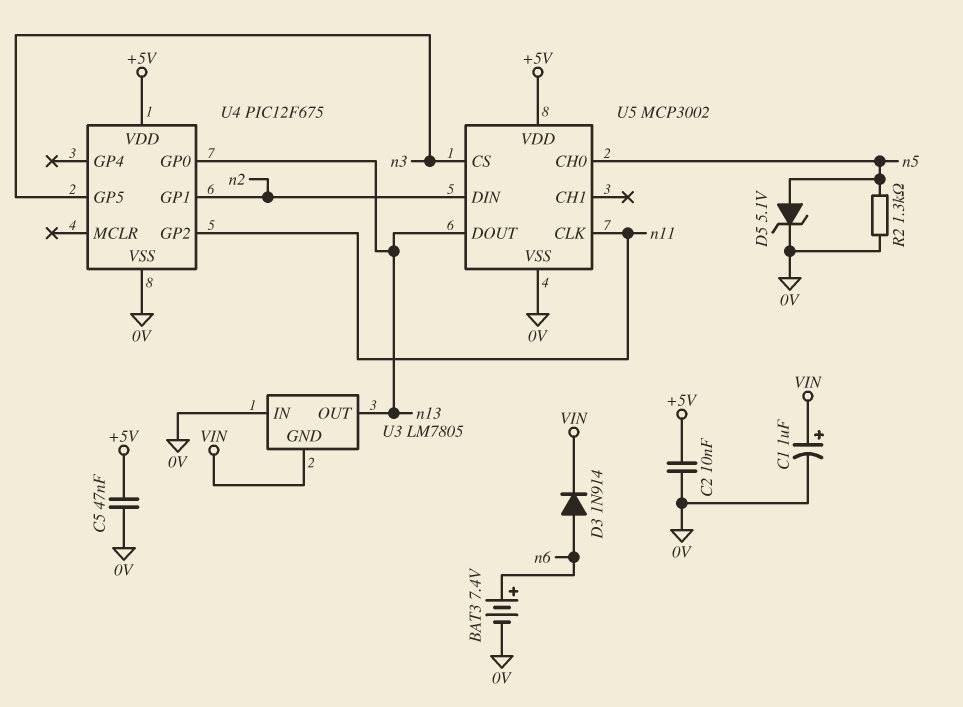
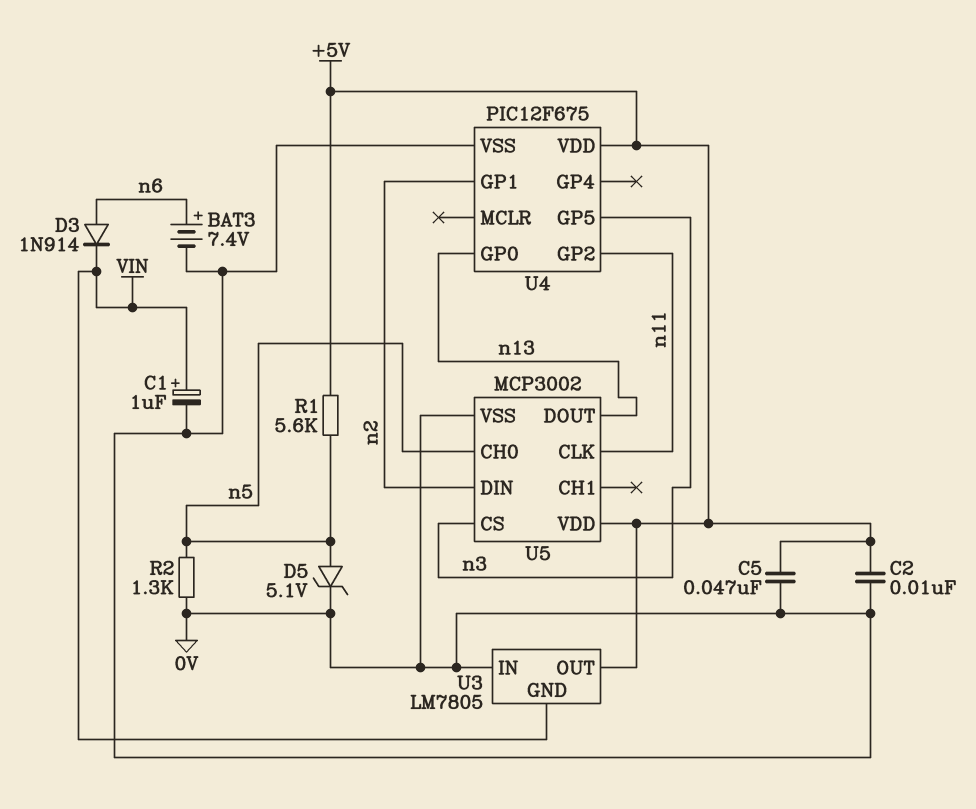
R1: none -> 5.6k (+5V, n5)
U3 pin OUT: n13 -> +5V

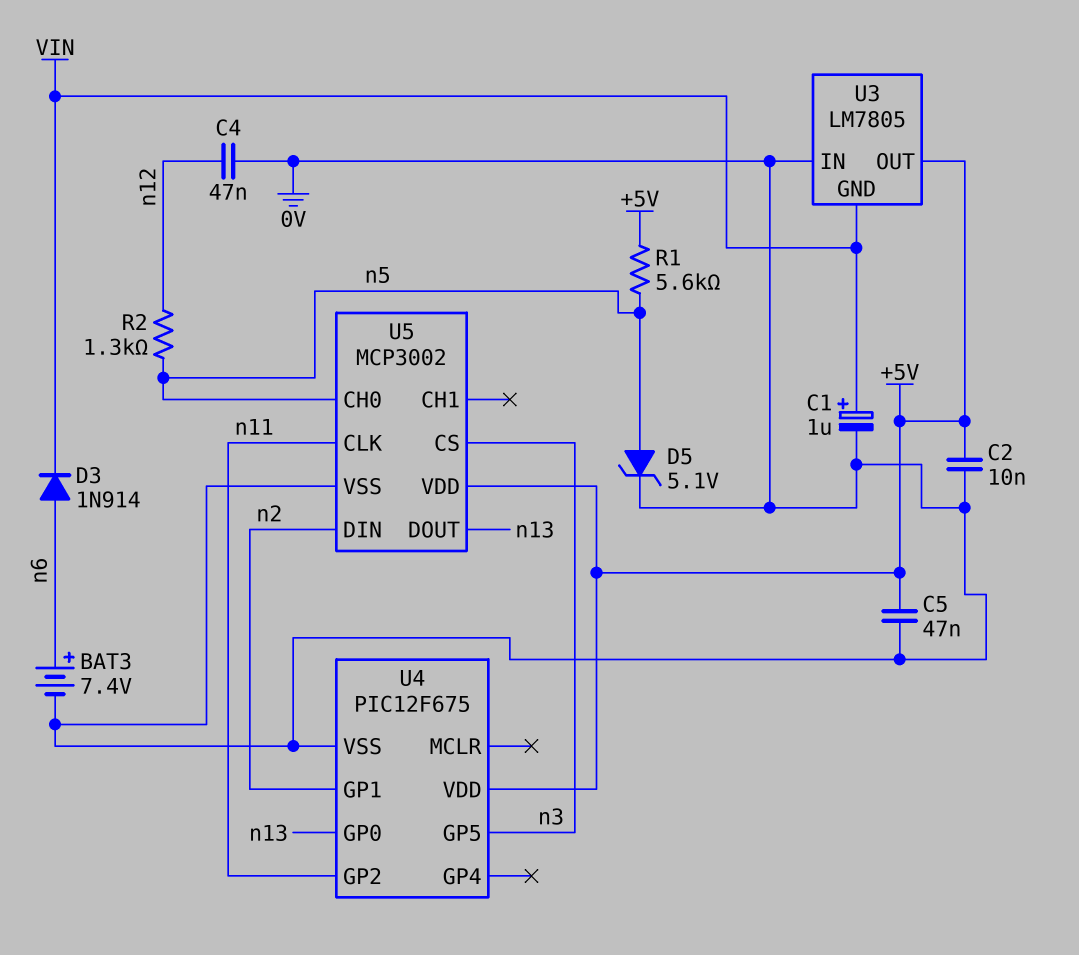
C4: none -> 47nF (0V, n12)
R2: 1.3k (0V, n5) -> 1.3k (n5, n12)

